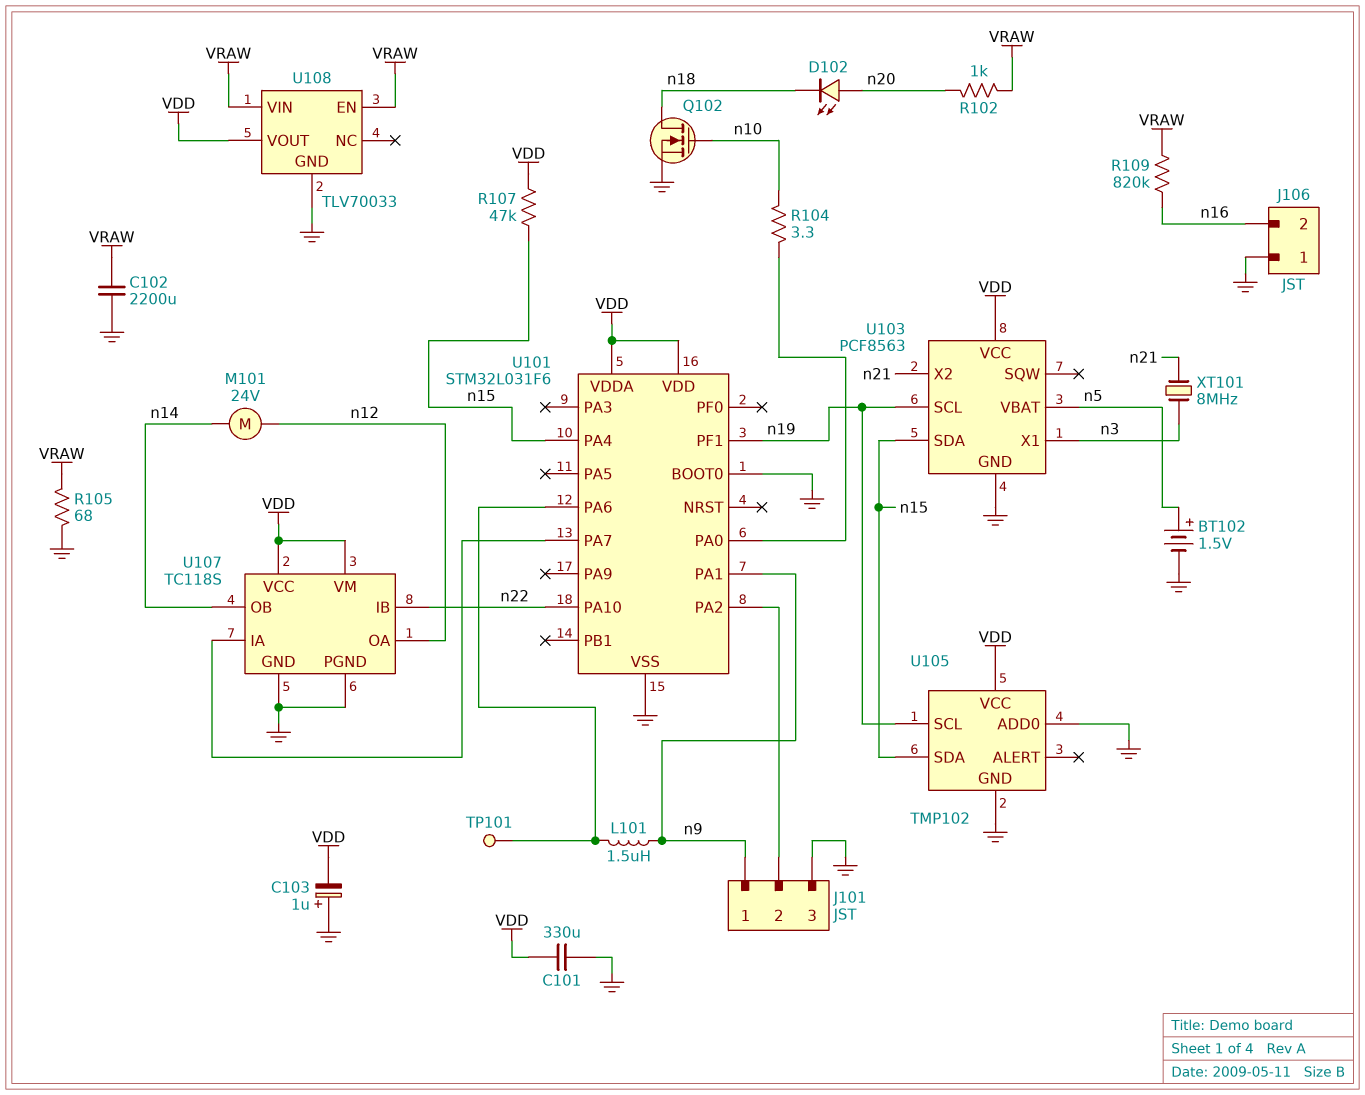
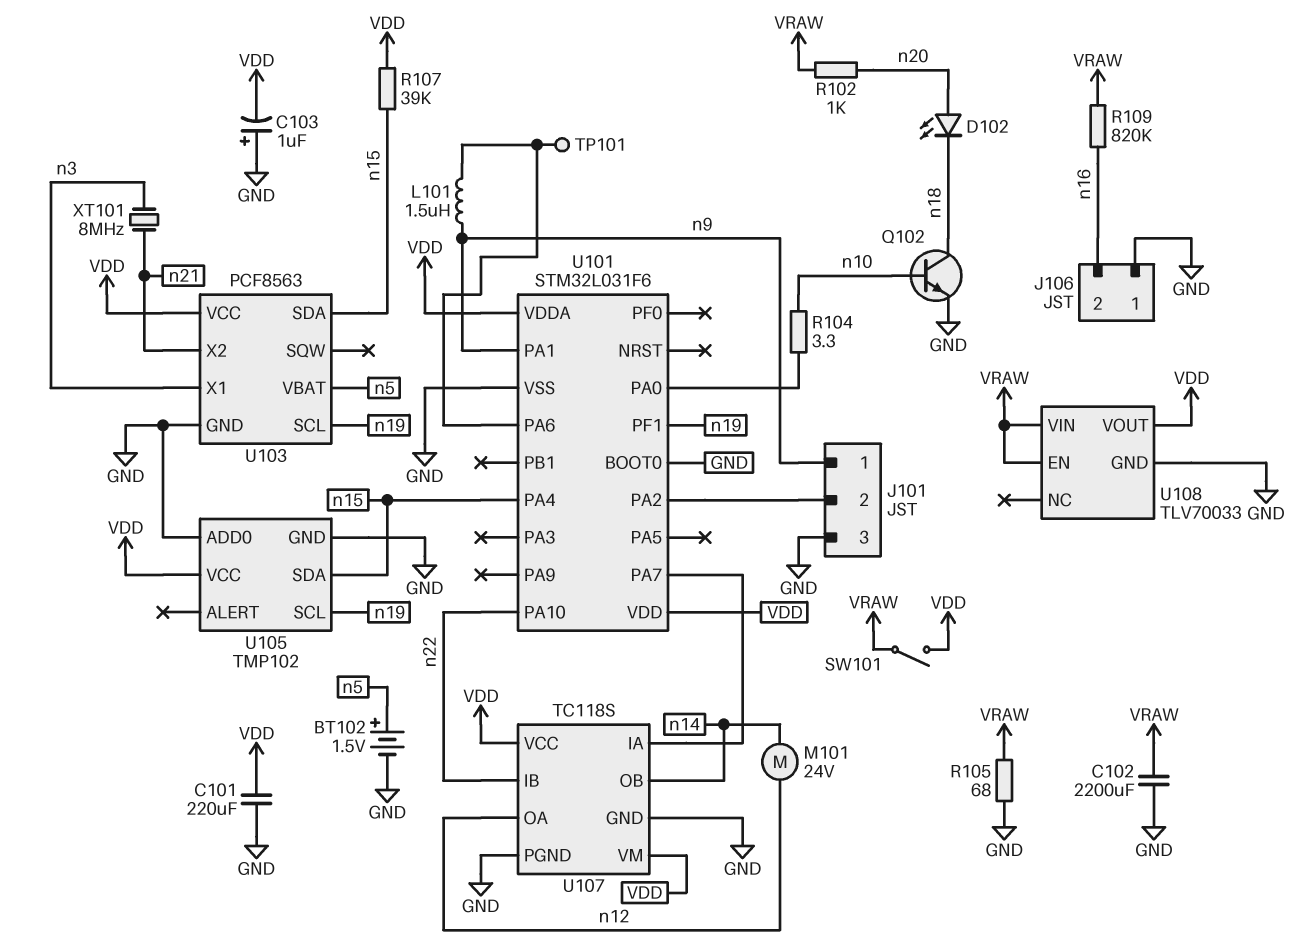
C101: 330uF (GND, VDD) -> 220uF (GND, VDD)
Q102: NMOS (G n10, D n18, S GND) -> NPN (B n10, C n18, E GND)
R107: 47k (VDD, n15) -> 39k (VDD, n15)
SW101: none -> switch (VDD, VRAW)

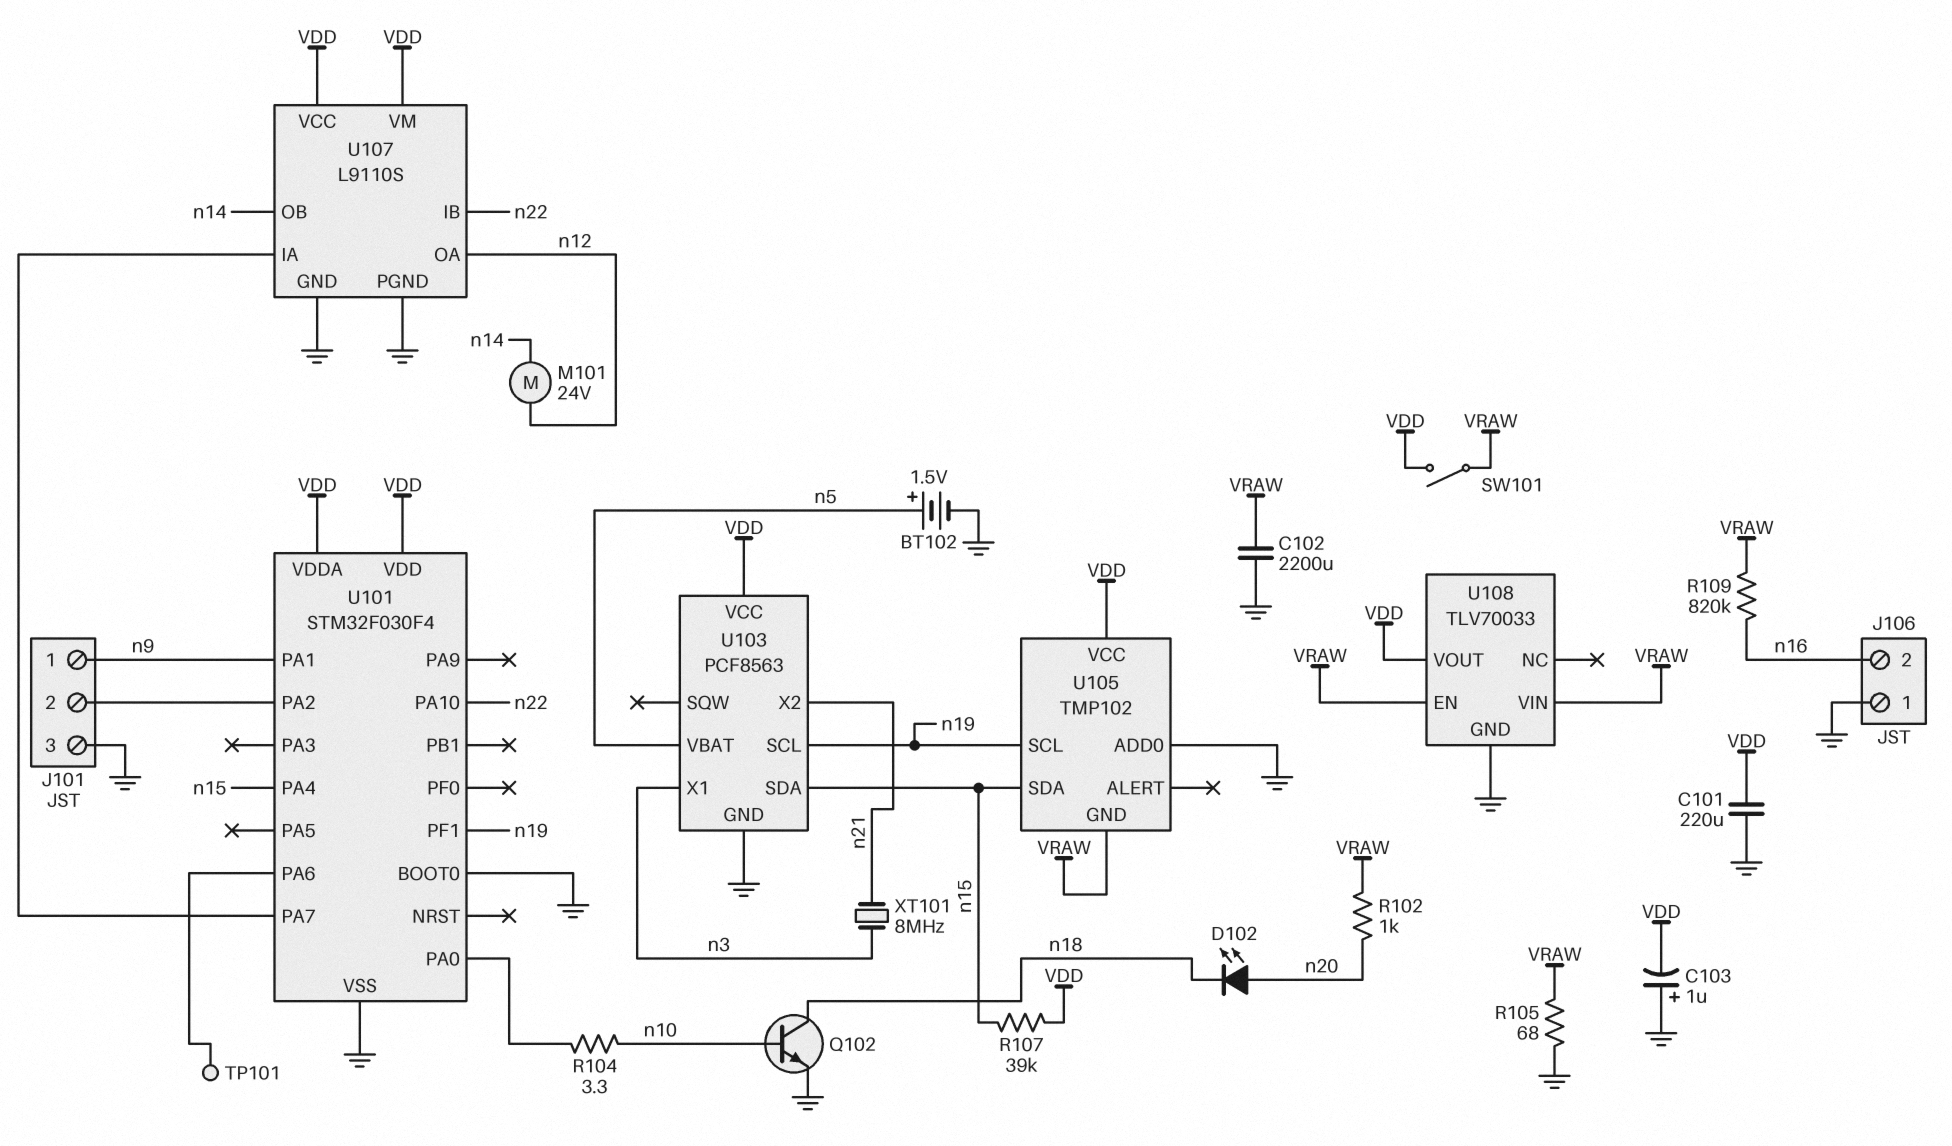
L101: 1.5uH (U101/PA6, n9) -> none
U101: STM32L031F6 -> STM32F030F4
U105 pin GND: GND -> VRAW
U107: TC118S -> L9110S

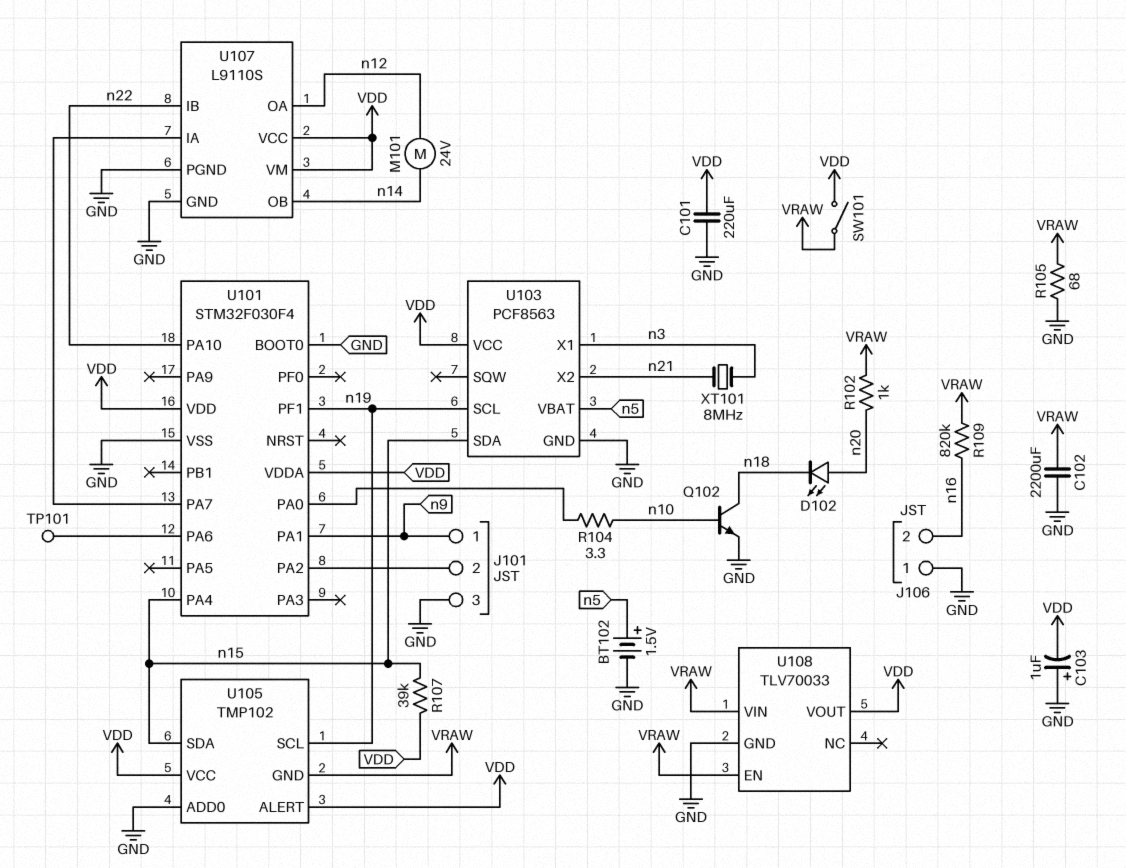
U105 pin ALERT: none -> VDD

